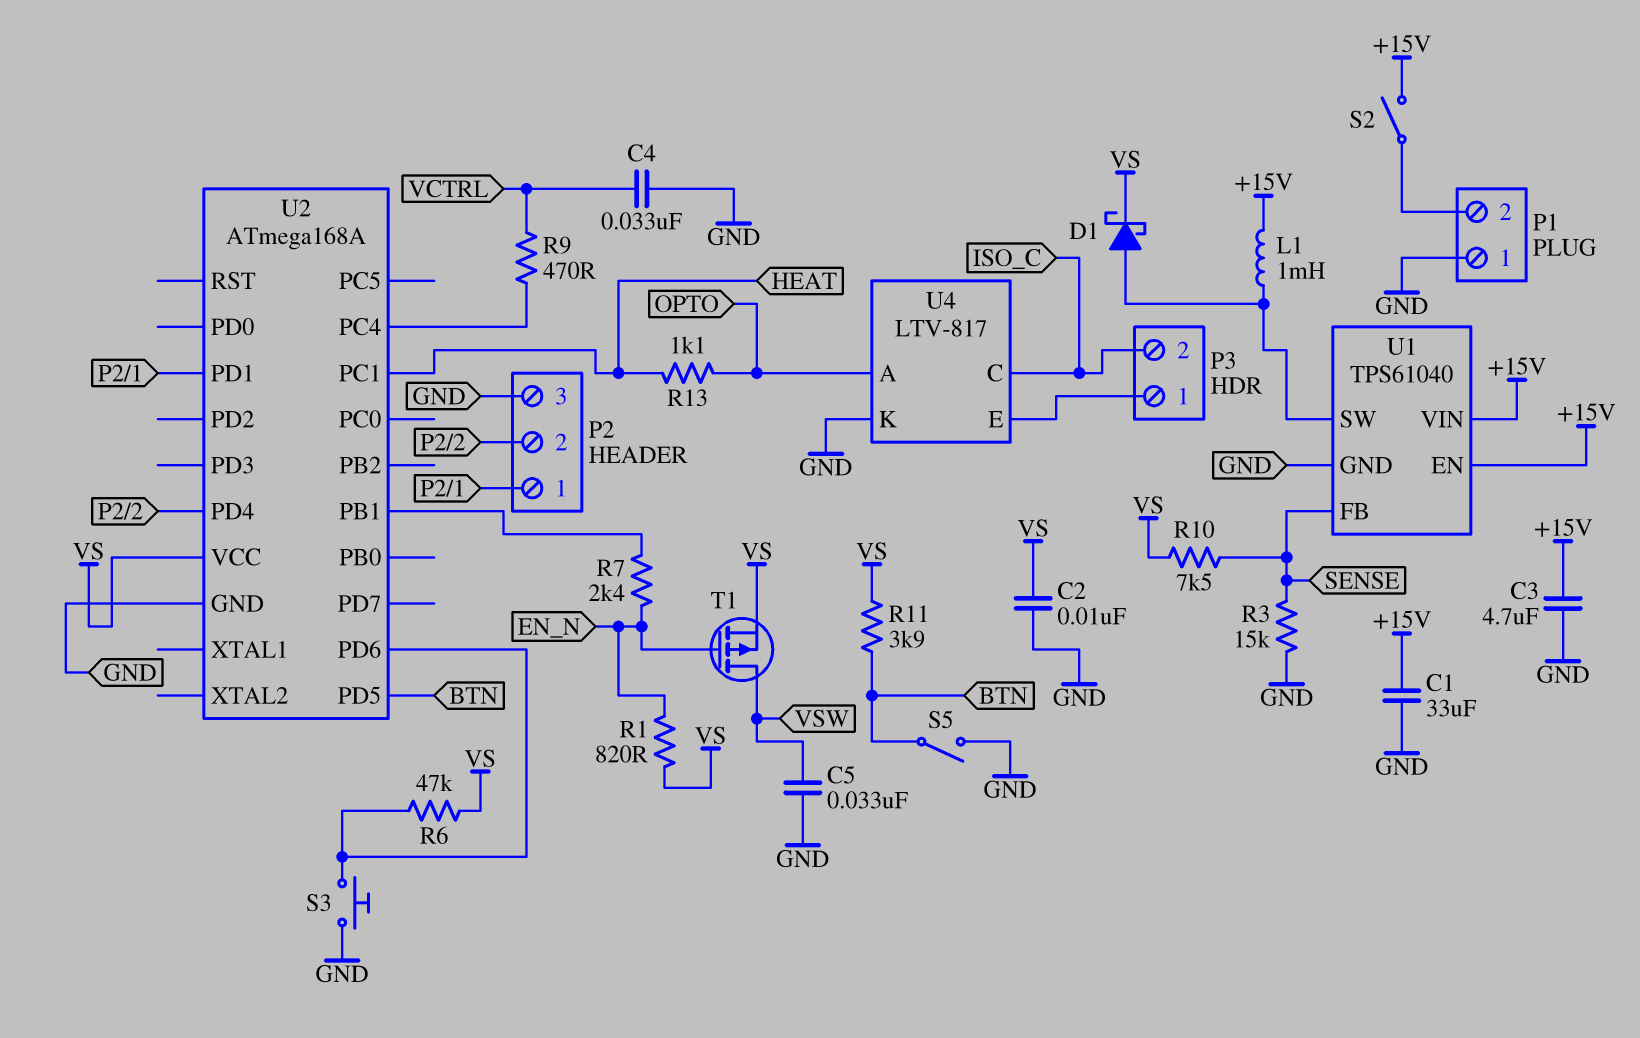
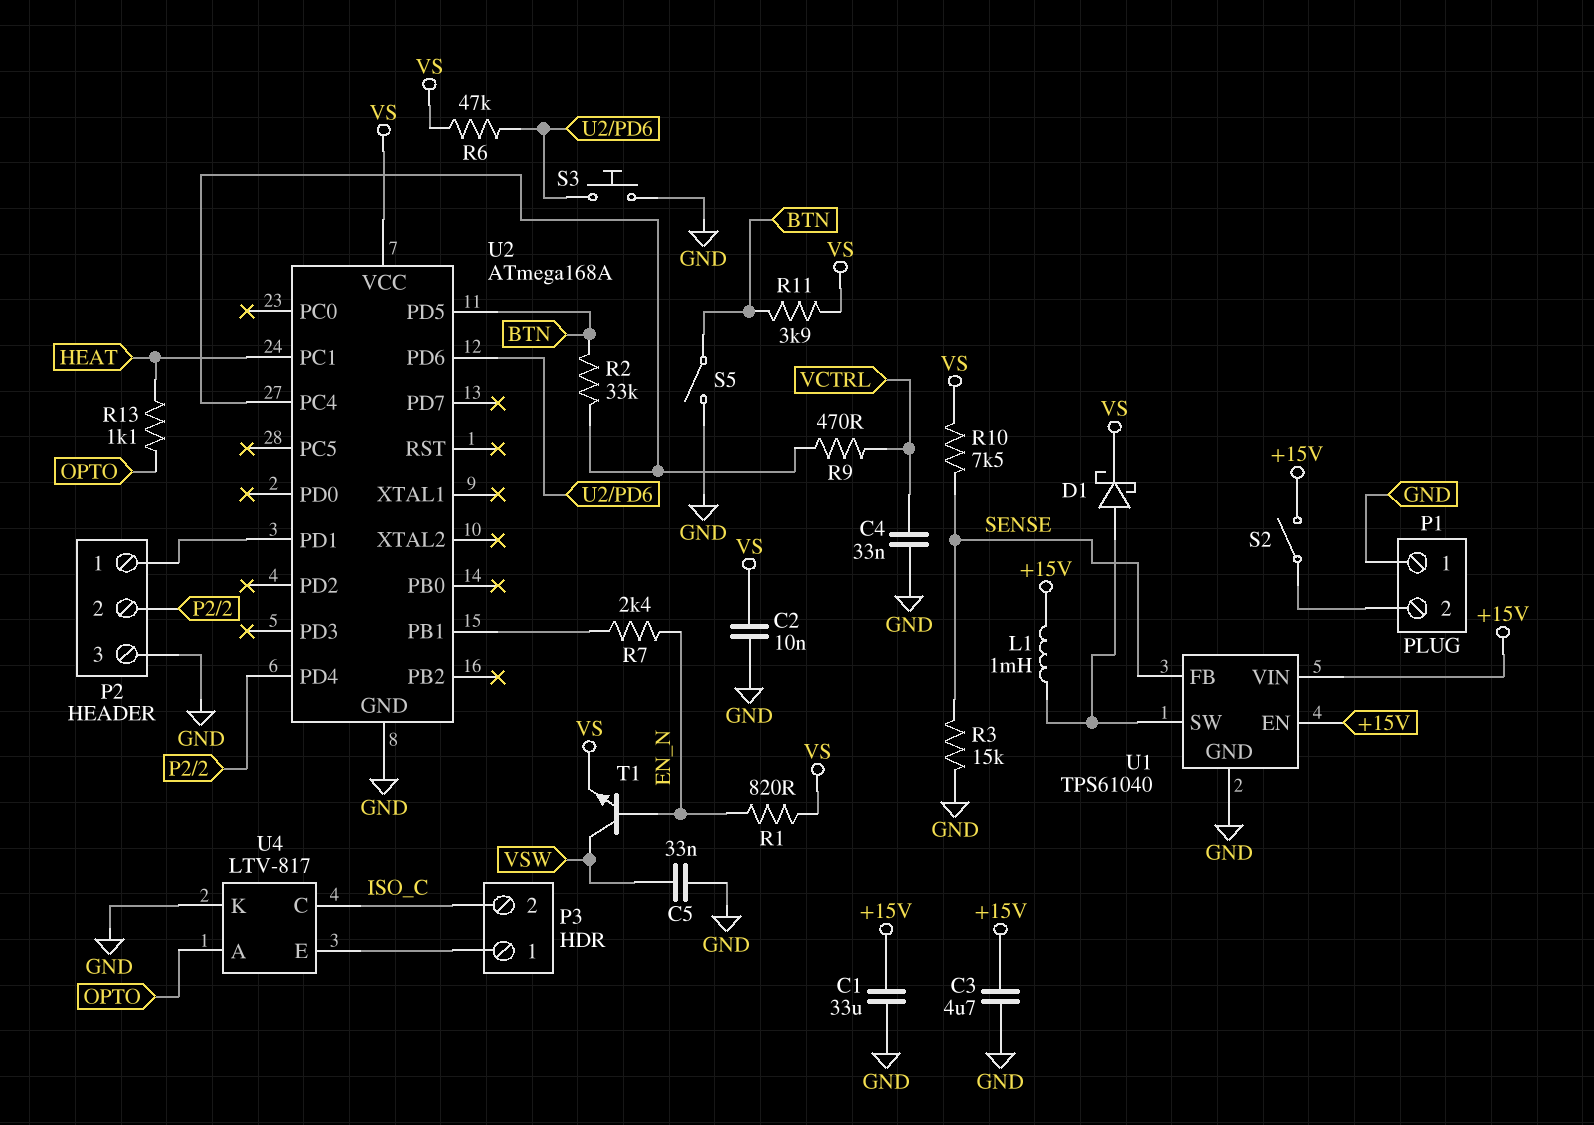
R2: none -> 33k (BTN, U2/PC4)
T1: PMOS (G EN_N, D VSW, S VS) -> NPN (B EN_N, C VSW, E VS)

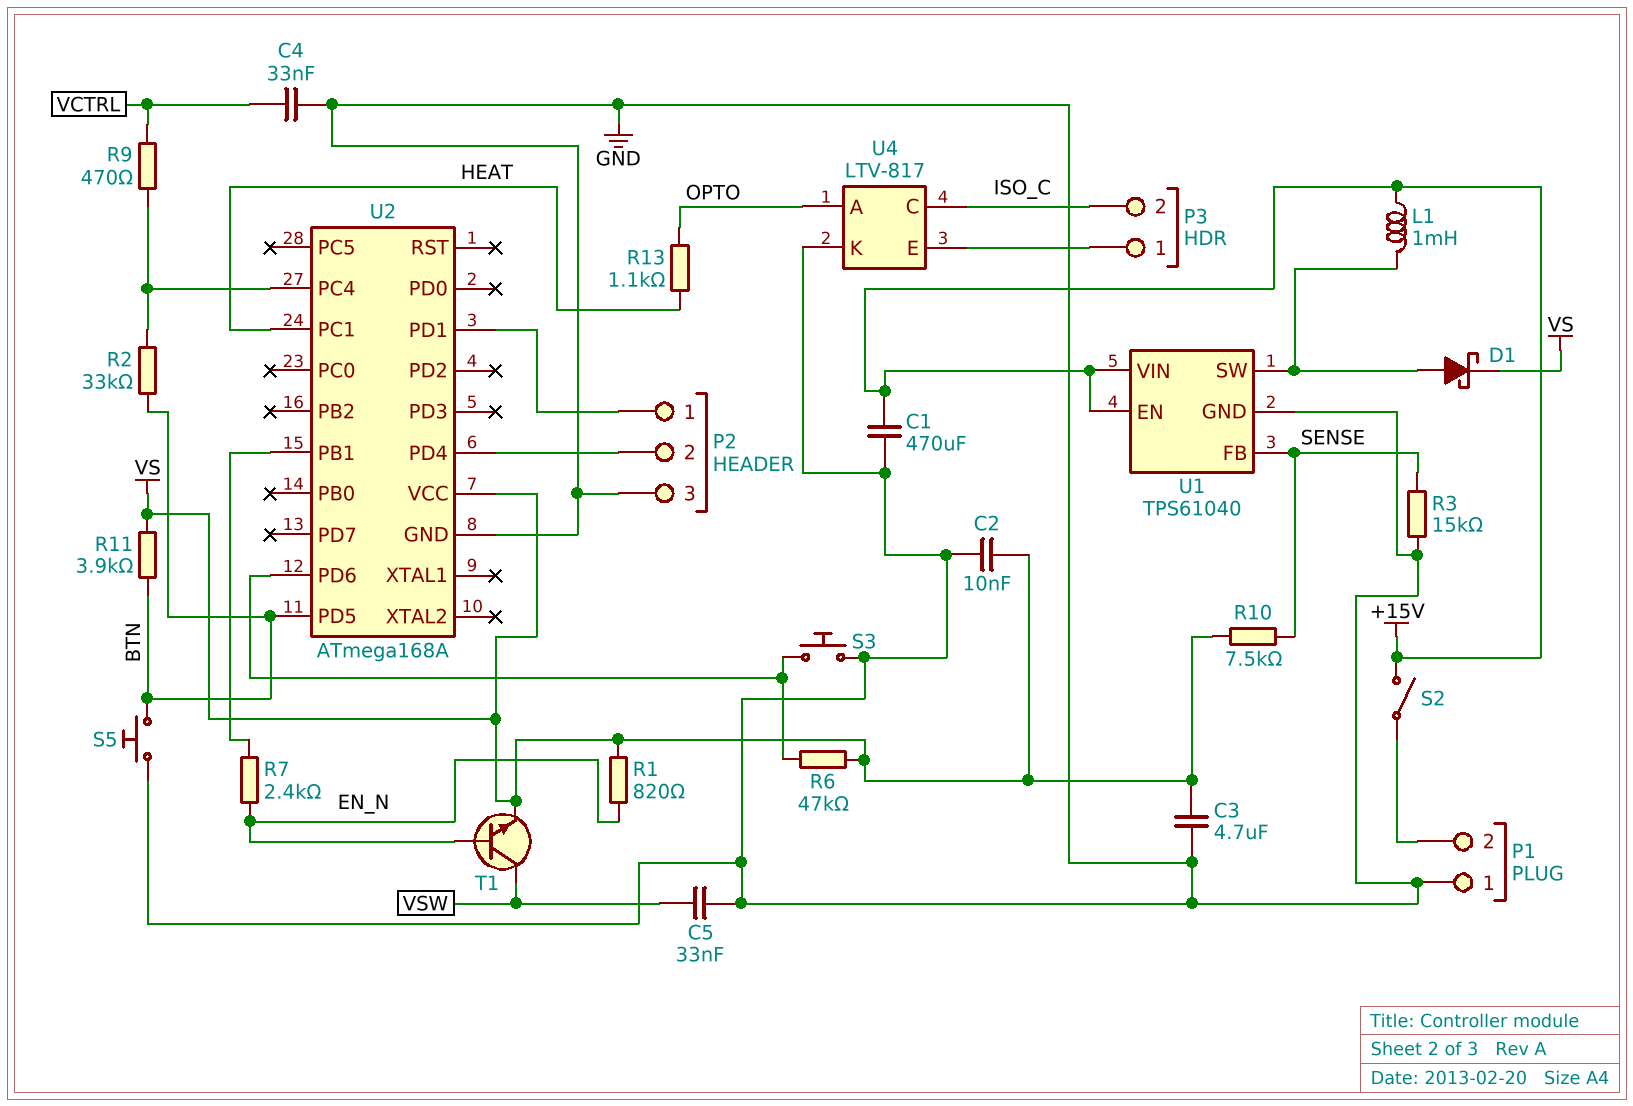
C1: 33uF (+15V, GND) -> 470uF (+15V, GND)
C3: 4.7uF (+15V, GND) -> 4.7uF (GND, VS)
S5: switch (BTN, GND) -> button (BTN, GND)

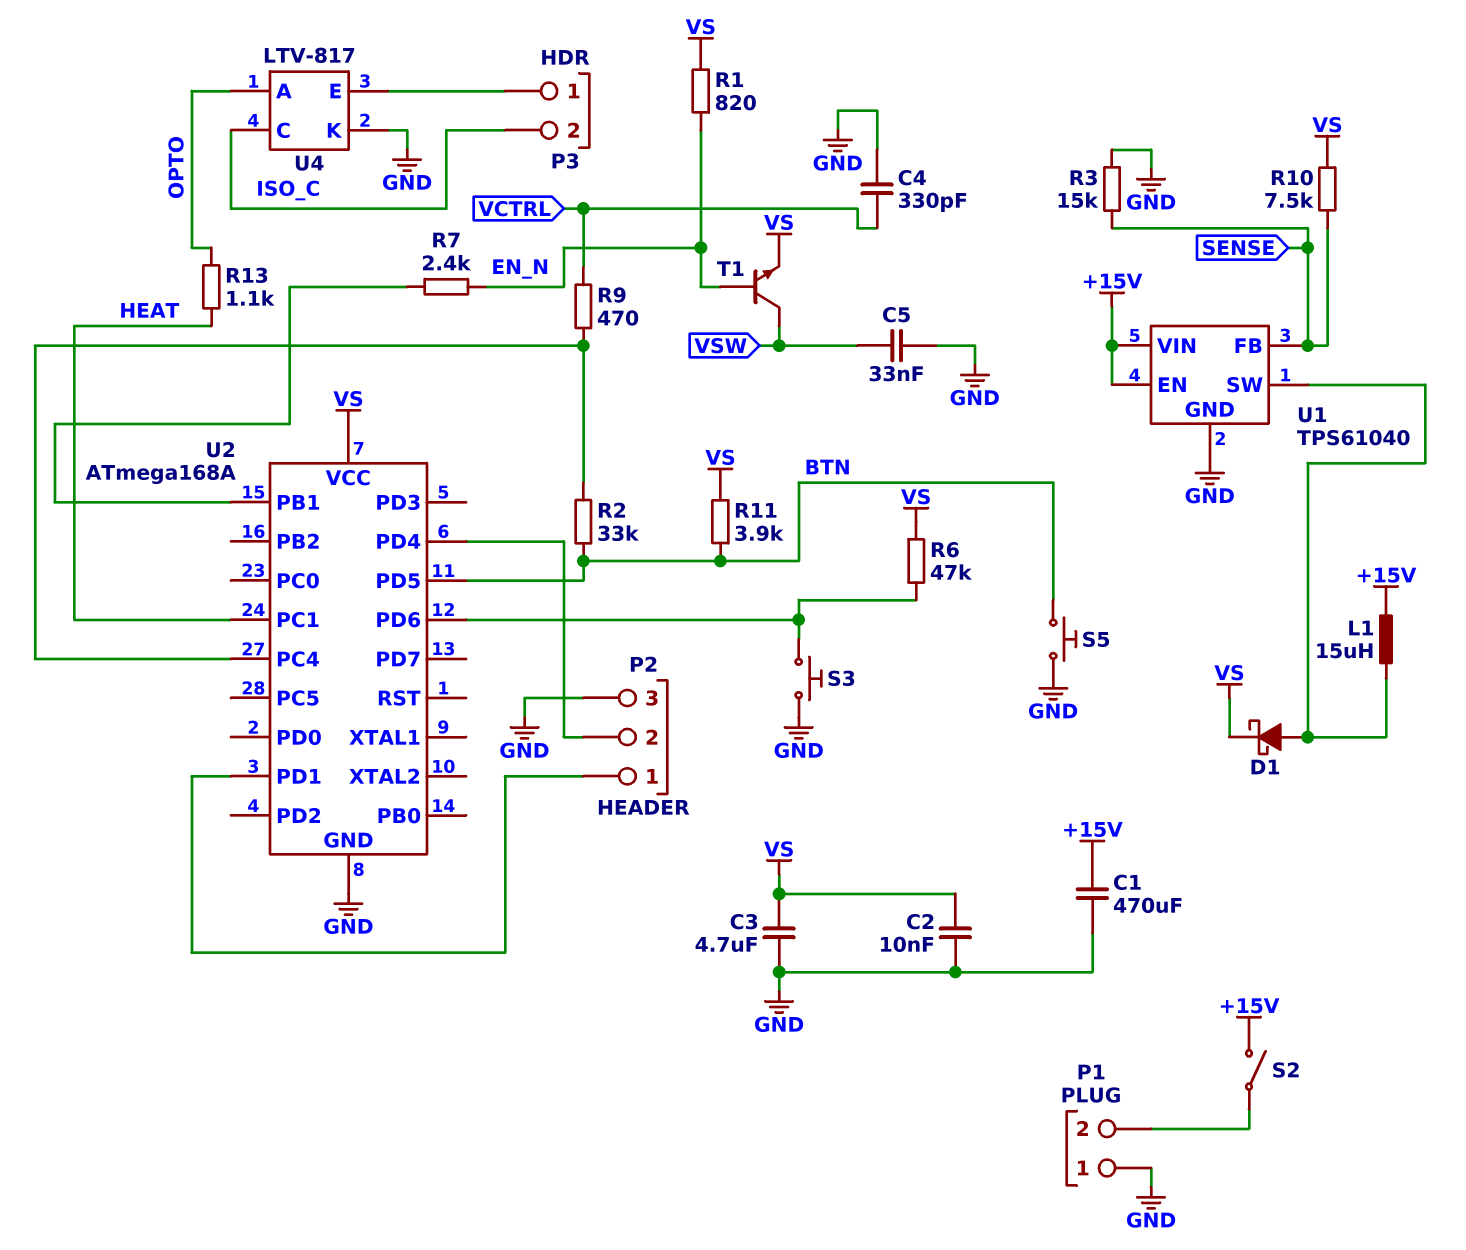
C4: 33nF (GND, VCTRL) -> 330pF (GND, VCTRL)
L1: 1mH (+15V, U1/SW) -> 15uH (+15V, U1/SW)

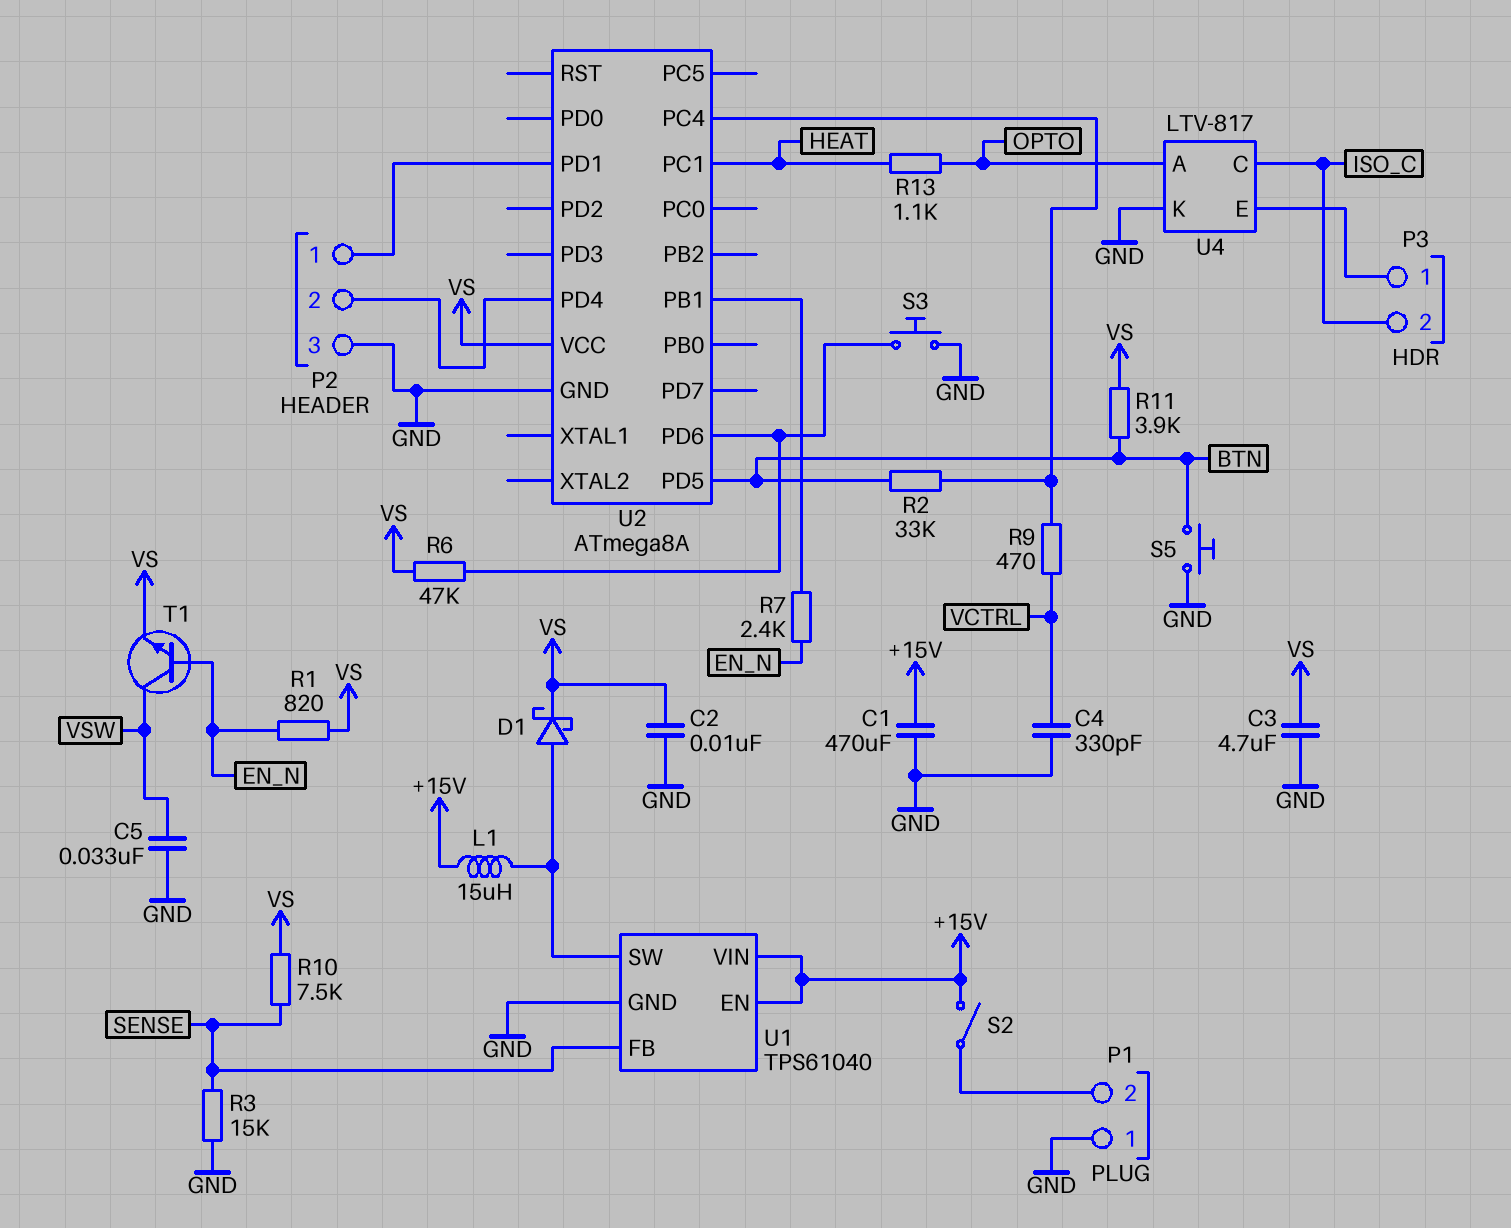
U2: ATmega168A -> ATmega8A

